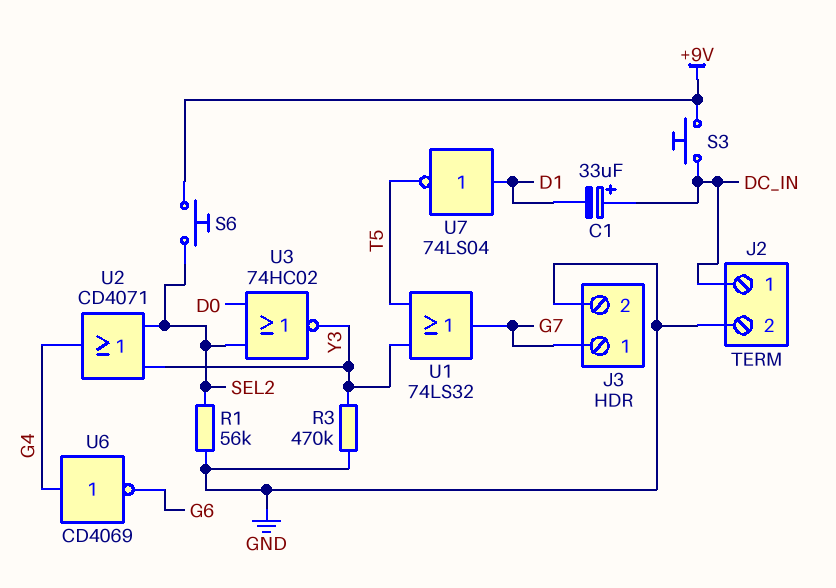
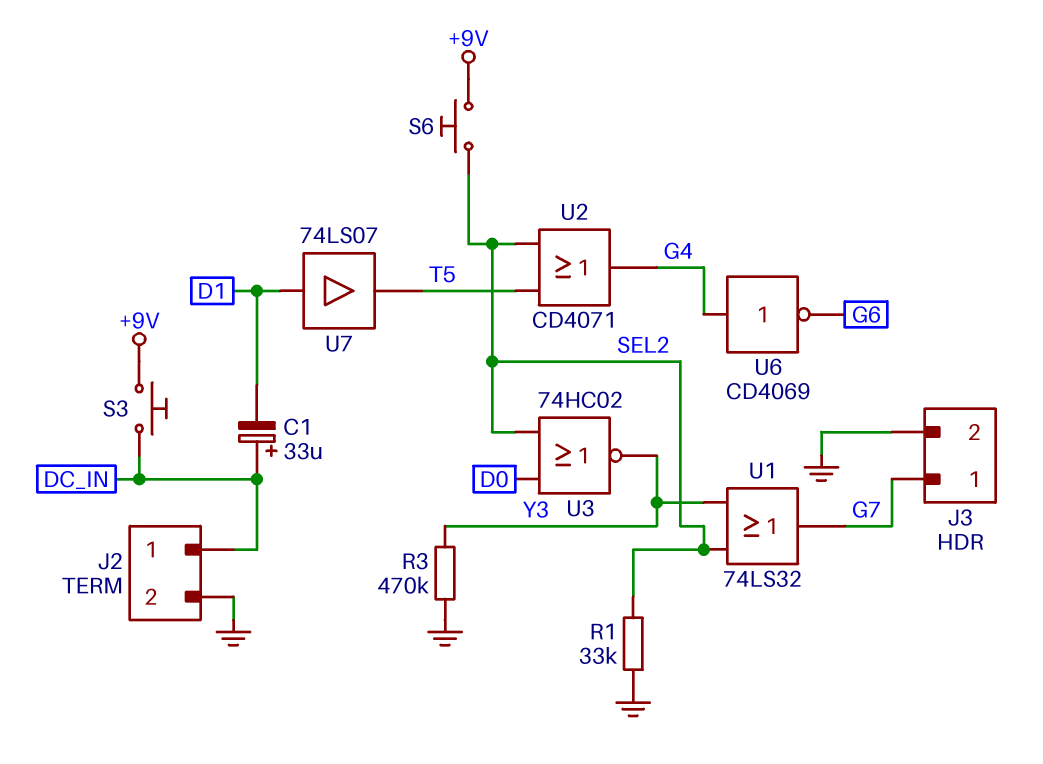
R1: 56k (GND, SEL2) -> 33k (GND, SEL2)
U1: OR 74LS32 (in T5, in Y3, out G7) -> OR 74LS32 (in SEL2, in Y3, out G7)
U2: OR CD4071 (in SEL2, in Y3, out G4) -> OR CD4071 (in SEL2, in T5, out G4)
U7: NOT 74LS04 (in D1, out T5) -> buffer 74LS07 (in D1, out T5)

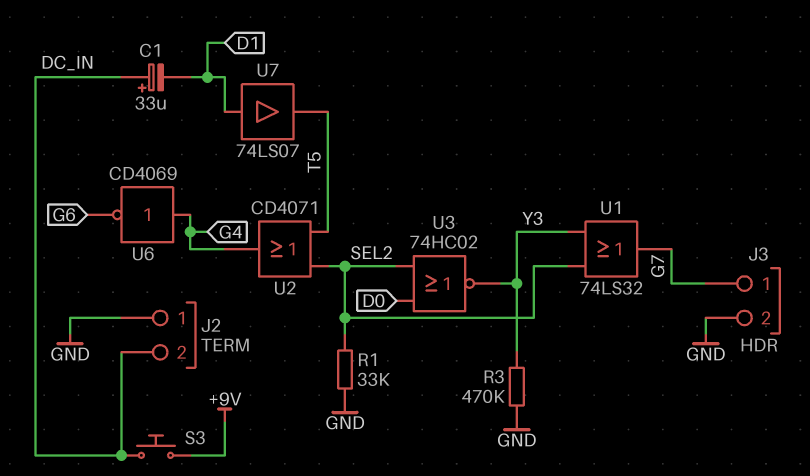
J2 pin 1: DC_IN -> GND
J2 pin 2: GND -> DC_IN
S6: button (+9V, SEL2) -> none

